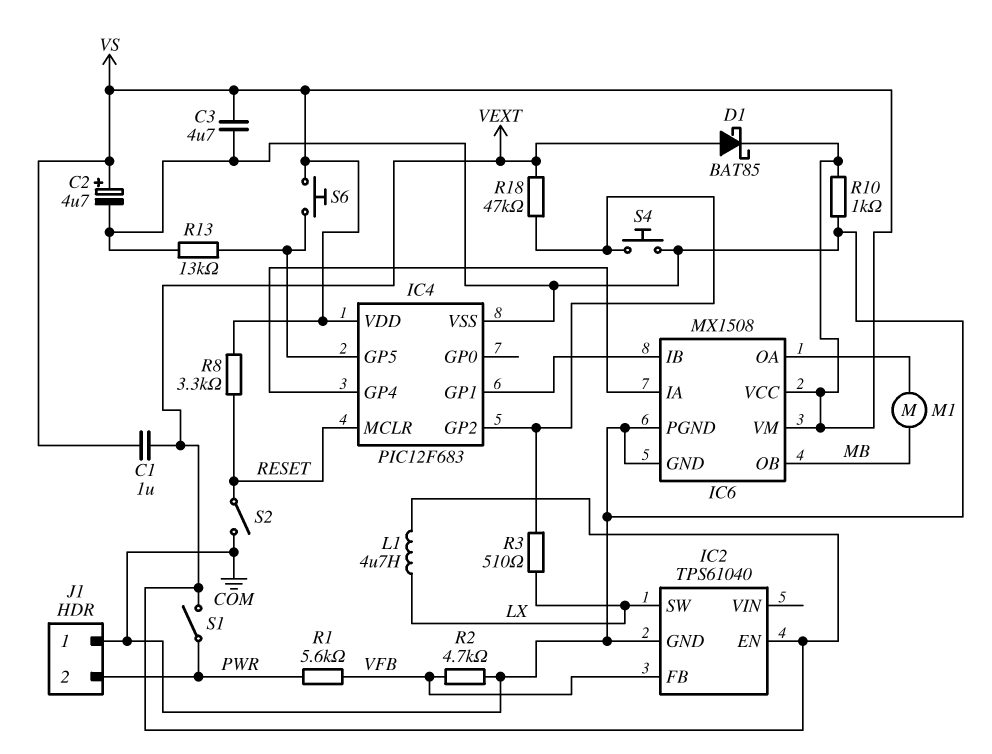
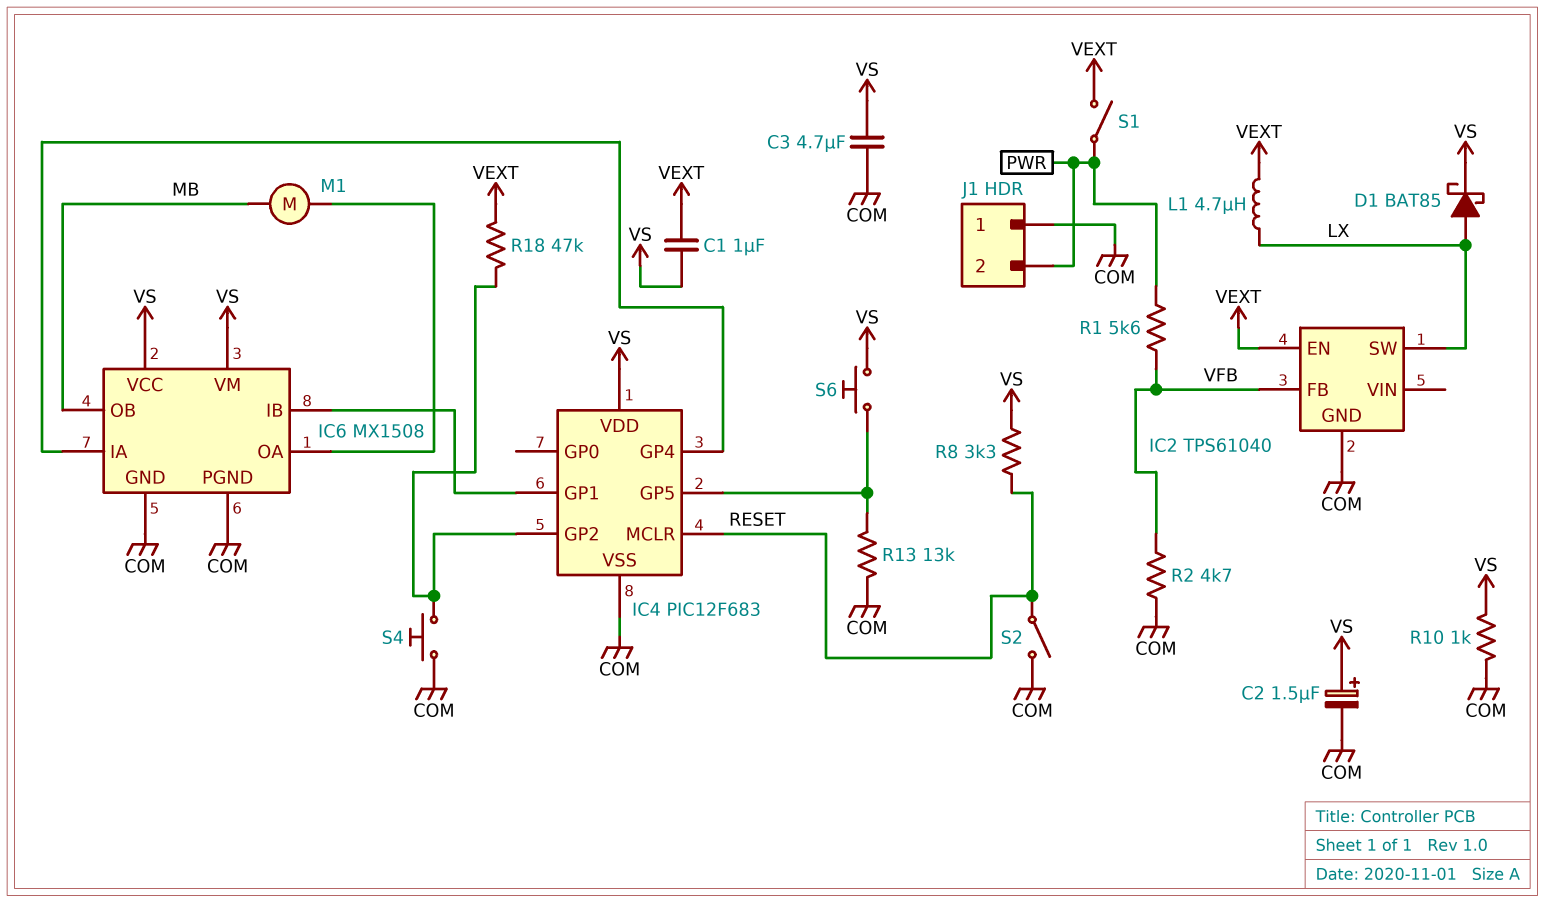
C2: 4.7uF (plus VS, minus COM) -> 1.5uF (plus VS, minus COM)
D1: schottky BAT85 (A VEXT, K VS) -> schottky BAT85 (A LX, K VS)
R3: 510 (IC4/GP2, LX) -> none

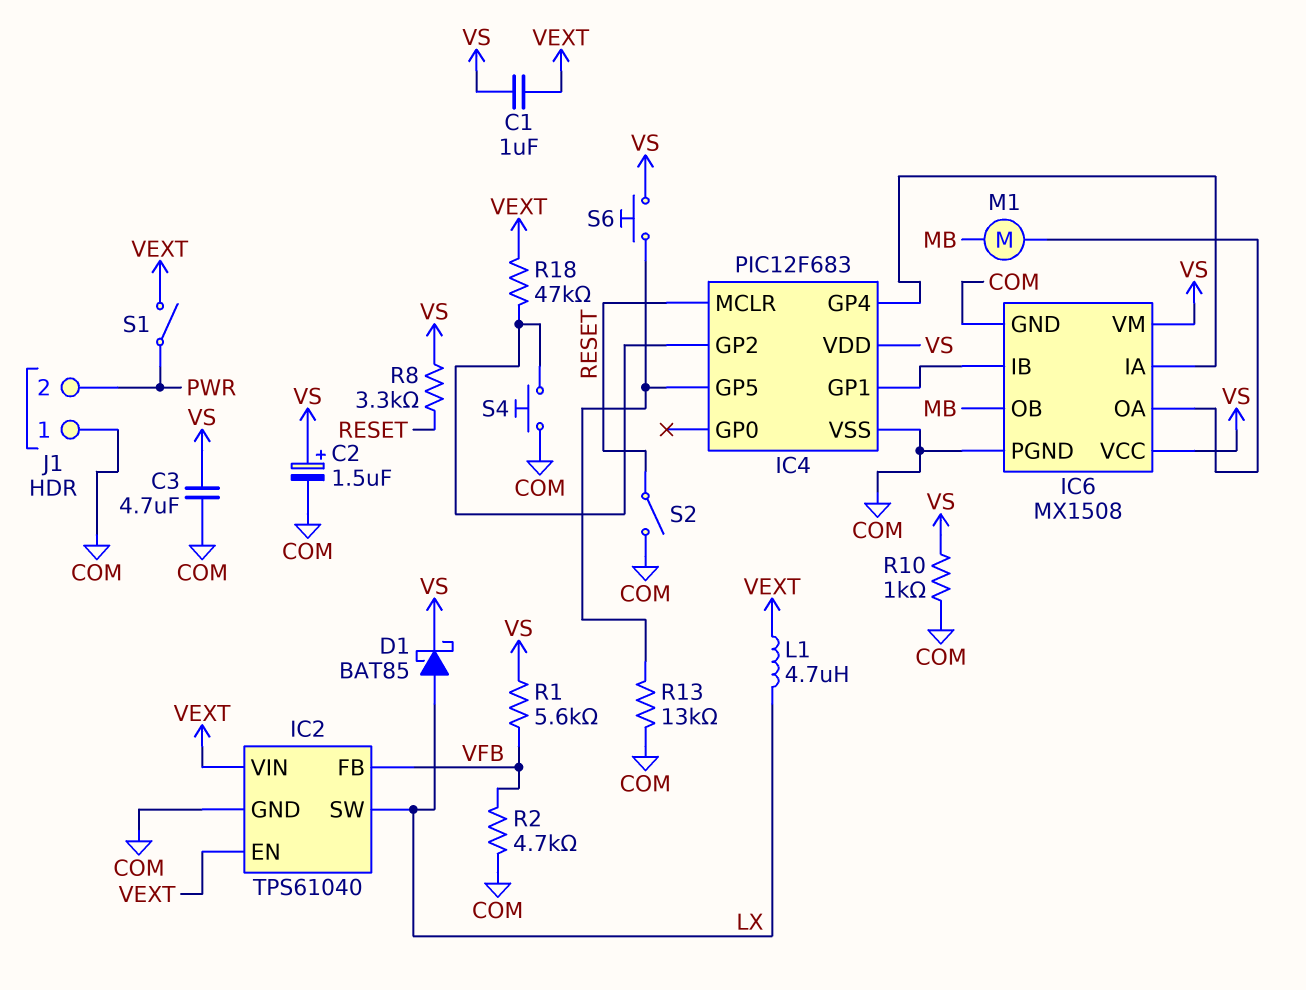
IC2 pin VIN: none -> VEXT
R1: 5.6k (PWR, VFB) -> 5.6k (VFB, VS)

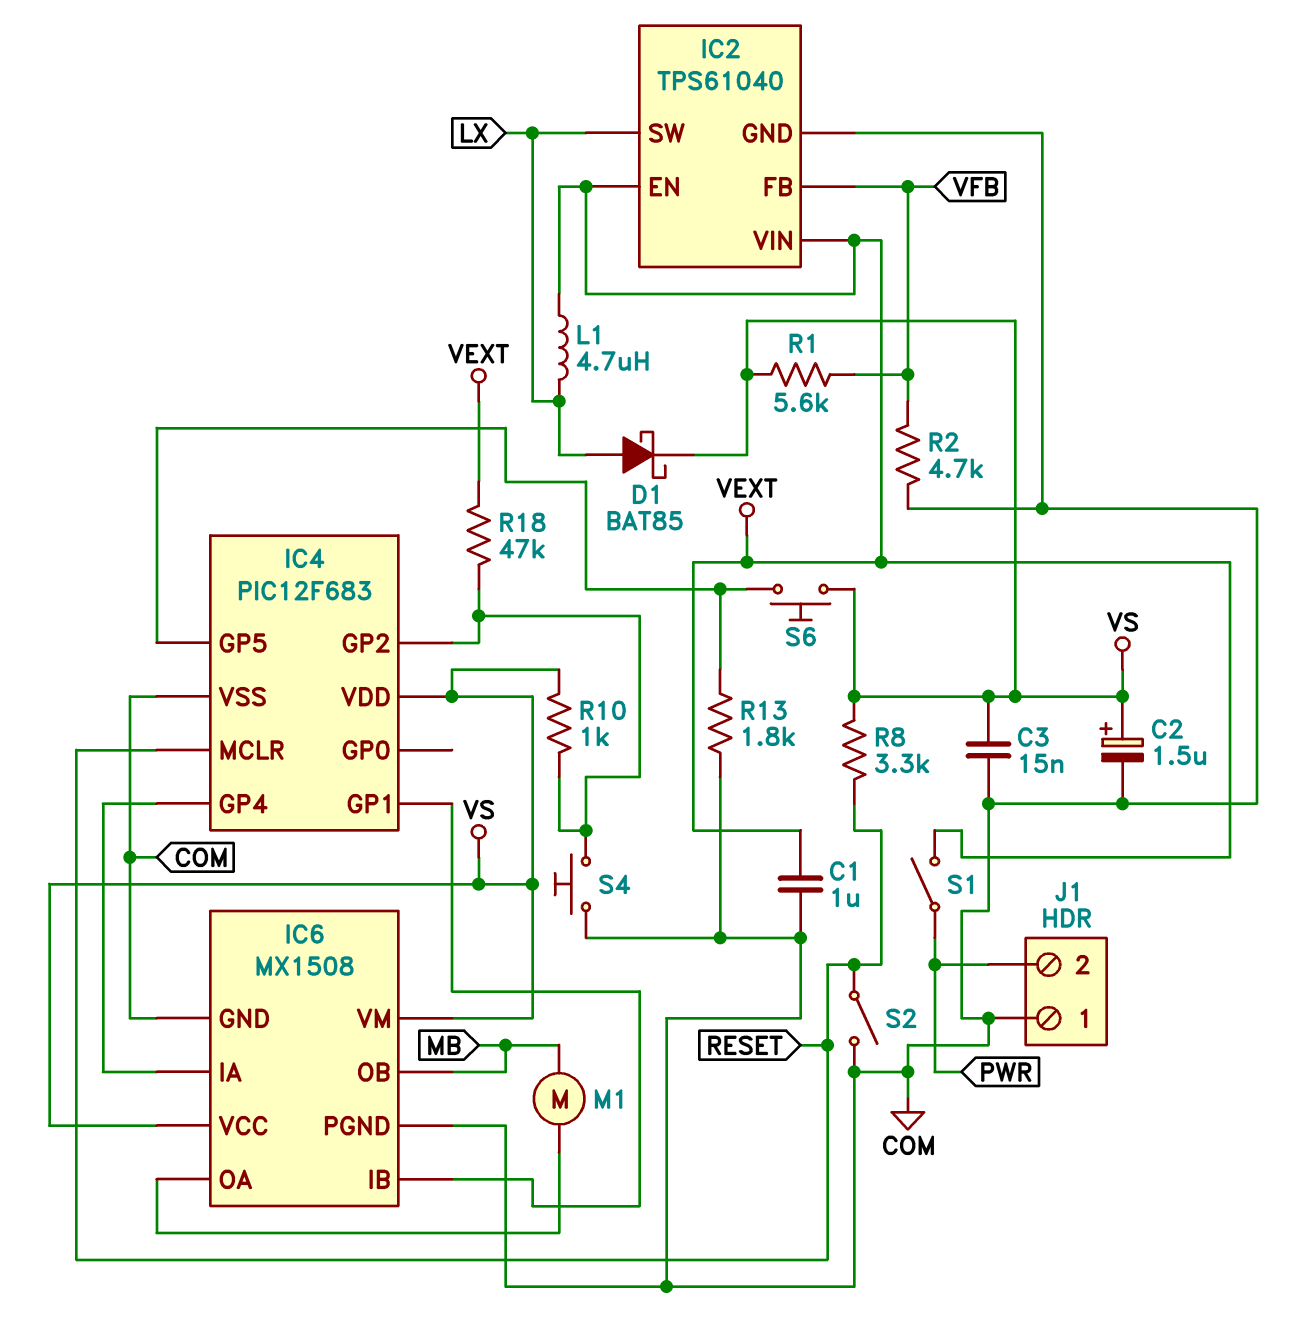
C1: 1uF (VEXT, VS) -> 1uF (COM, VEXT)
C3: 4.7uF (COM, VS) -> 15nF (COM, VS)
R10: 1k (COM, VS) -> 1k (IC4/GP2, VS)
R13: 13k (COM, IC4/GP5) -> 1.8k (COM, IC4/GP5)

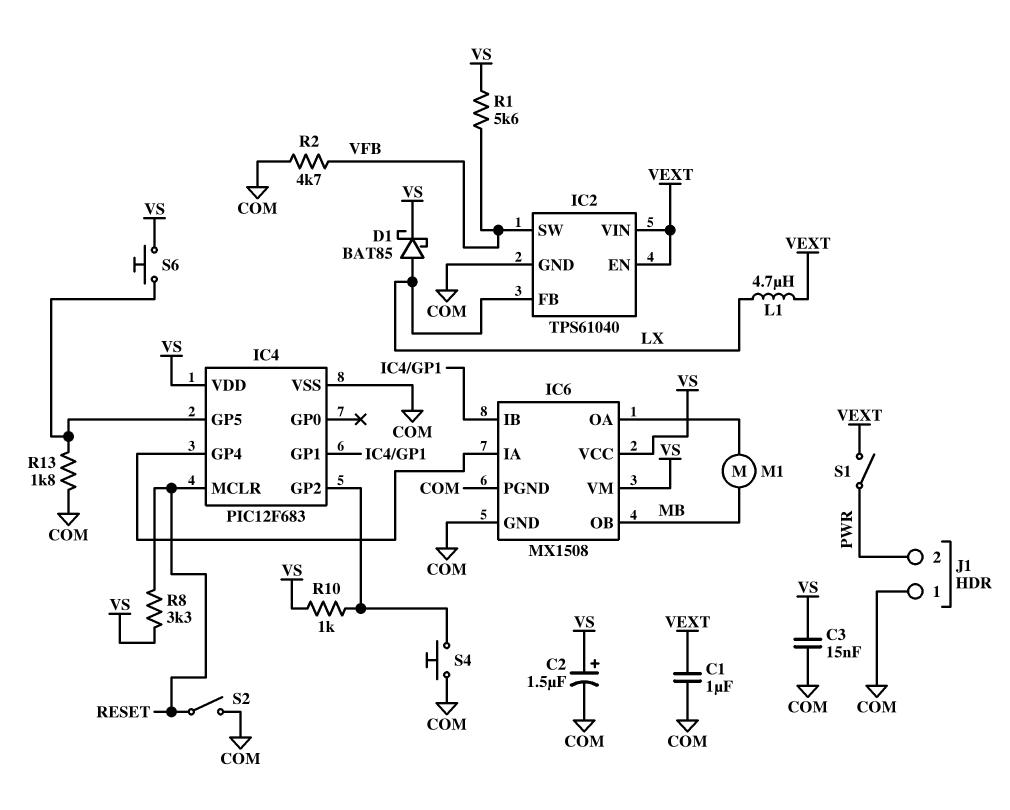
IC2 pin FB: VFB -> LX
IC2 pin SW: LX -> VFB
R18: 47k (IC4/GP2, VEXT) -> none

